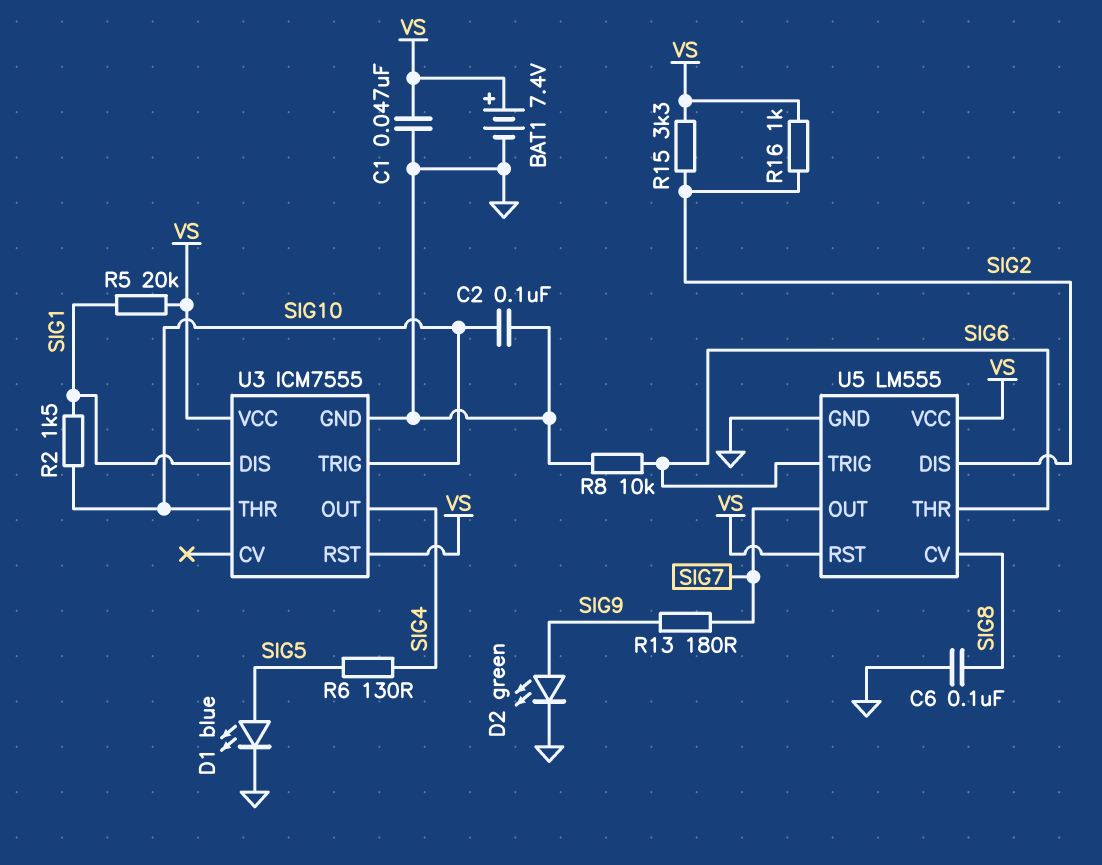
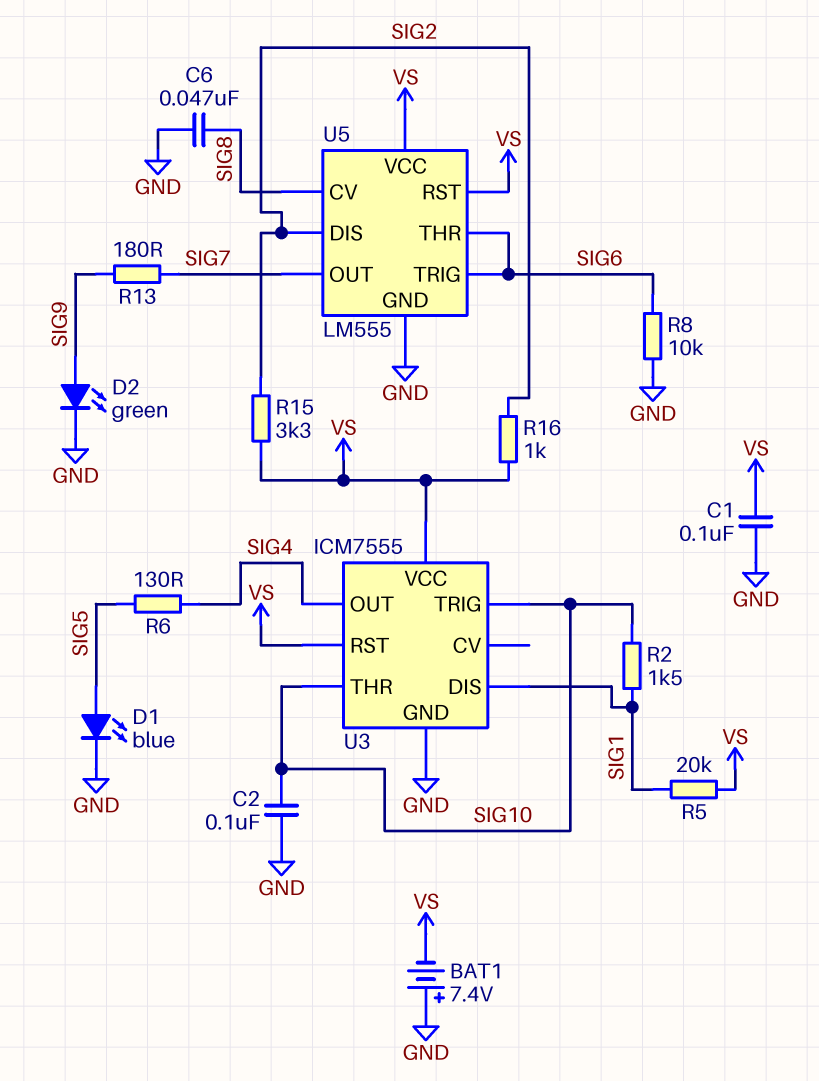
BAT1: 7.4V (plus VS, minus GND) -> 7.4V (plus GND, minus VS)
C1: 47nF (GND, VS) -> 100nF (GND, VS)
C6: 100nF (GND, SIG8) -> 47nF (GND, SIG8)

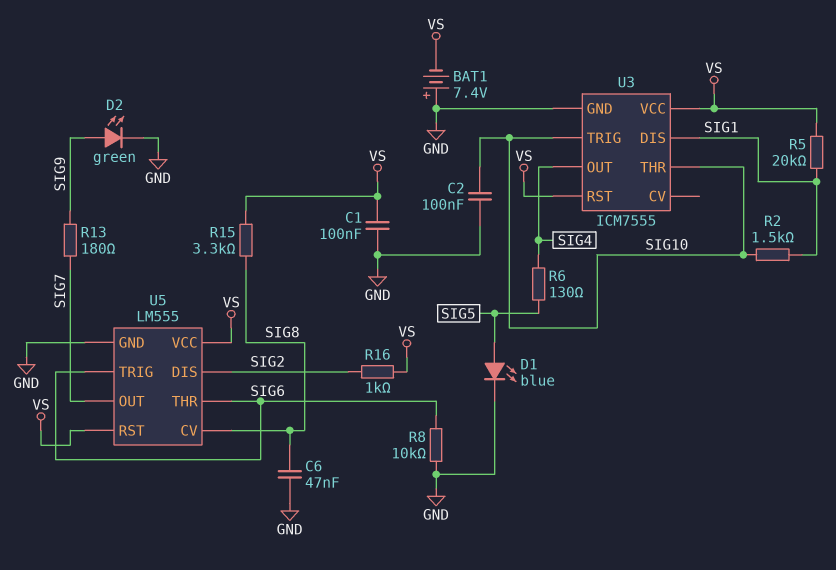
R15: 3.3k (SIG2, VS) -> 3.3k (SIG8, VS)

